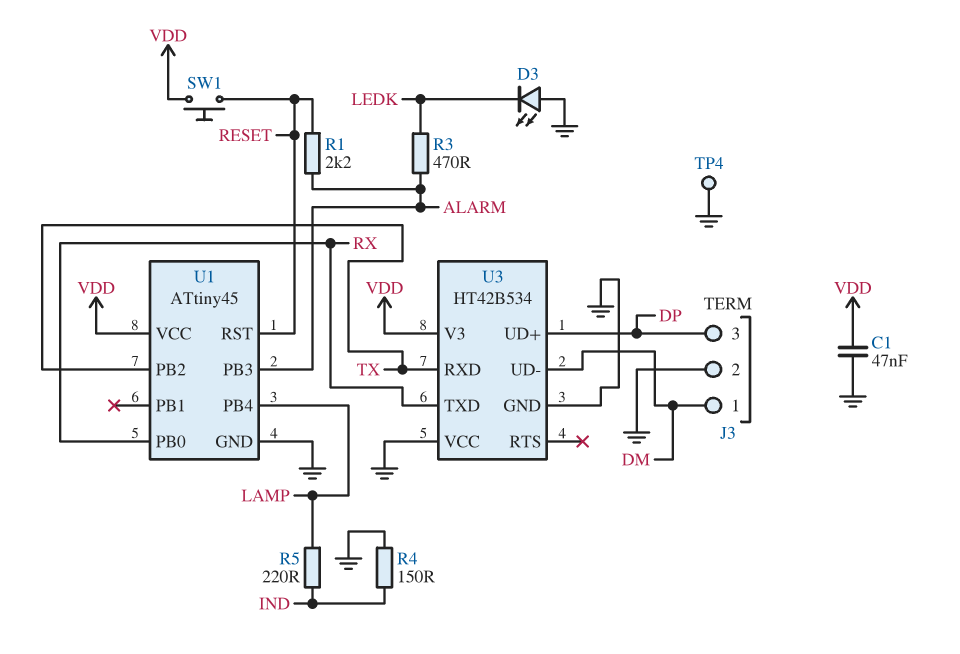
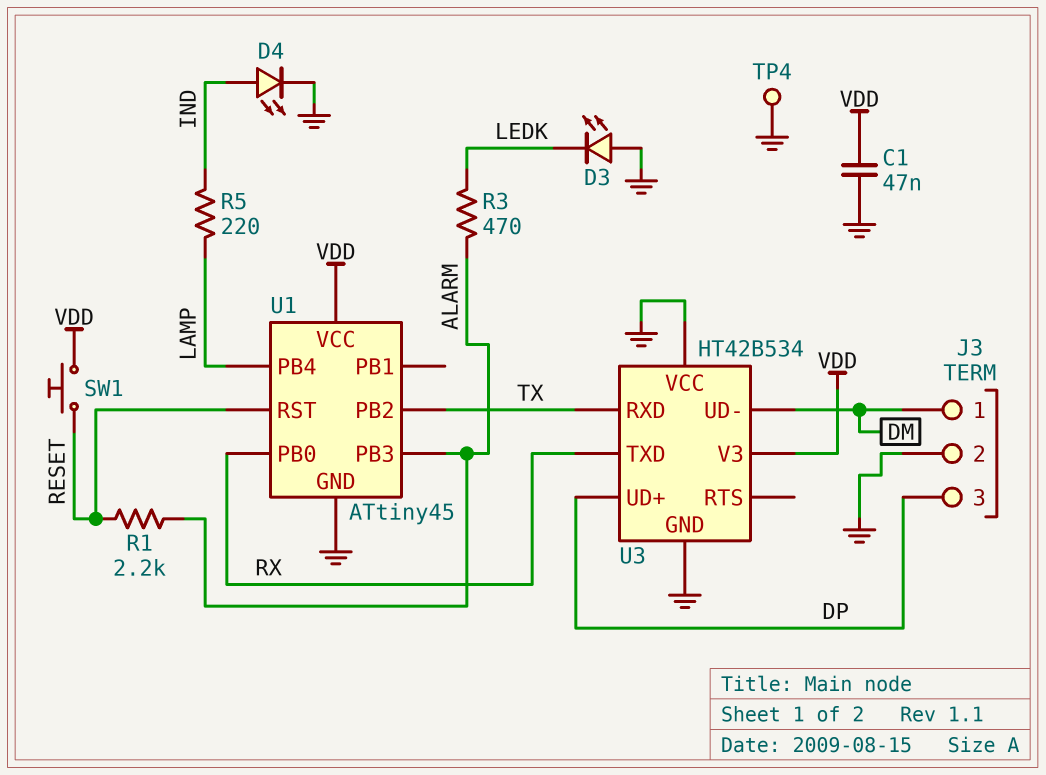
D4: none -> LED (A IND, K GND)
R4: 150 (GND, IND) -> none

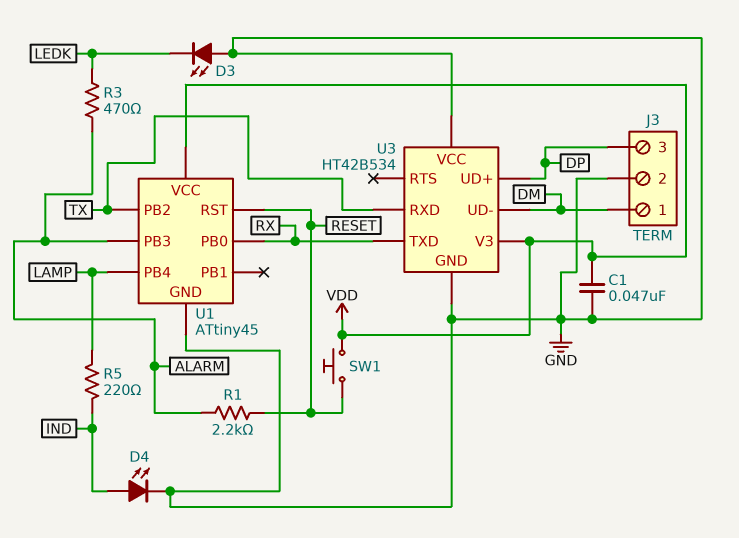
TP4: test point (GND) -> none

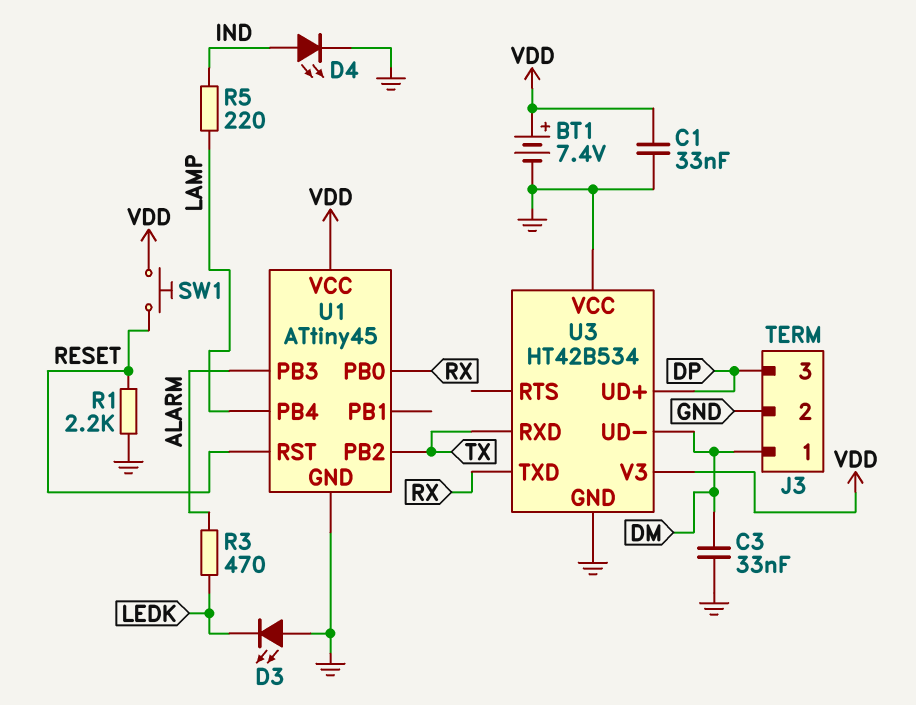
BT1: none -> 7.4V (plus VDD, minus GND)
C1: 47nF (GND, VDD) -> 33nF (GND, VDD)
C3: none -> 33nF (DM, GND)
R1: 2.2k (ALARM, RESET) -> 2.2k (GND, RESET)

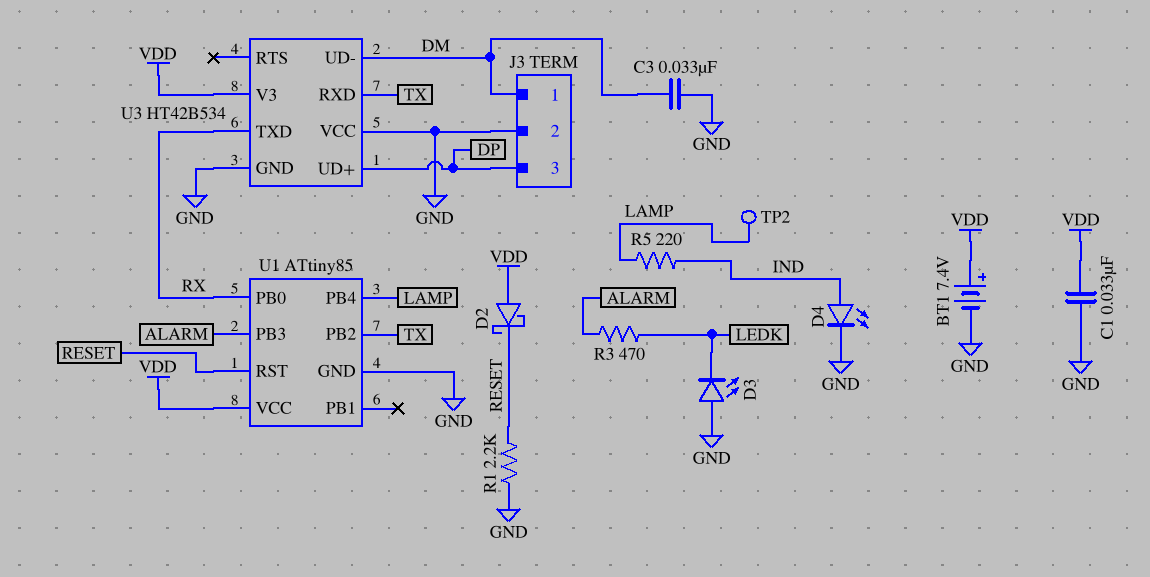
D2: none -> schottky (A VDD, K RESET)
SW1: button (RESET, VDD) -> none
TP2: none -> test point (LAMP)
U1: ATtiny45 -> ATtiny85

